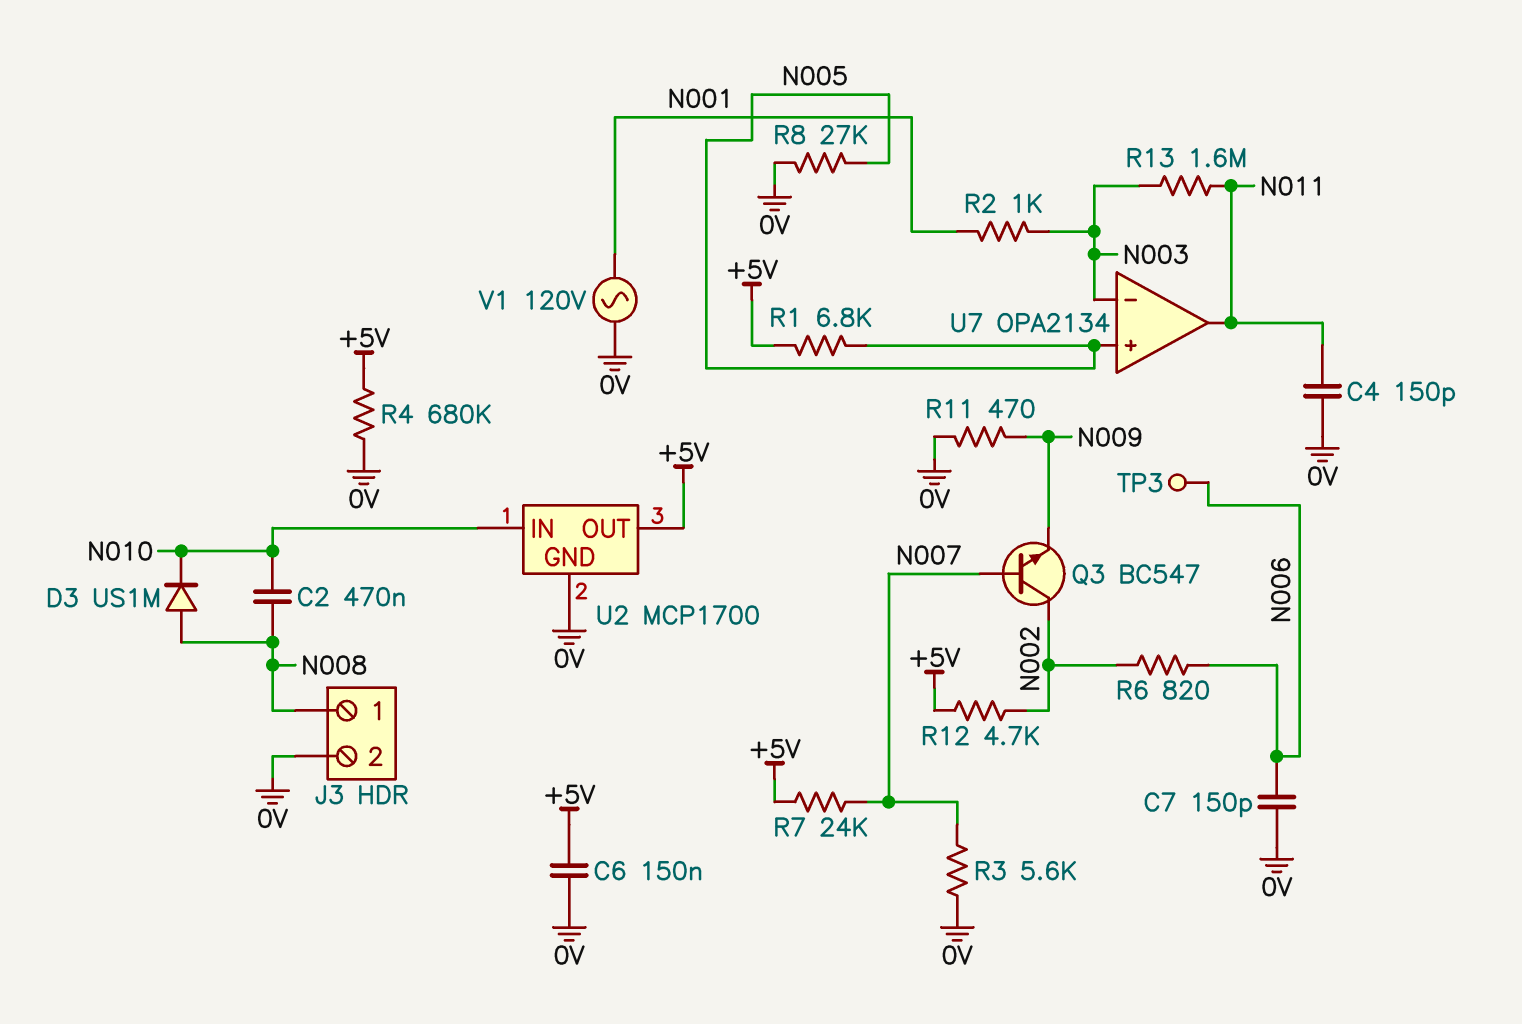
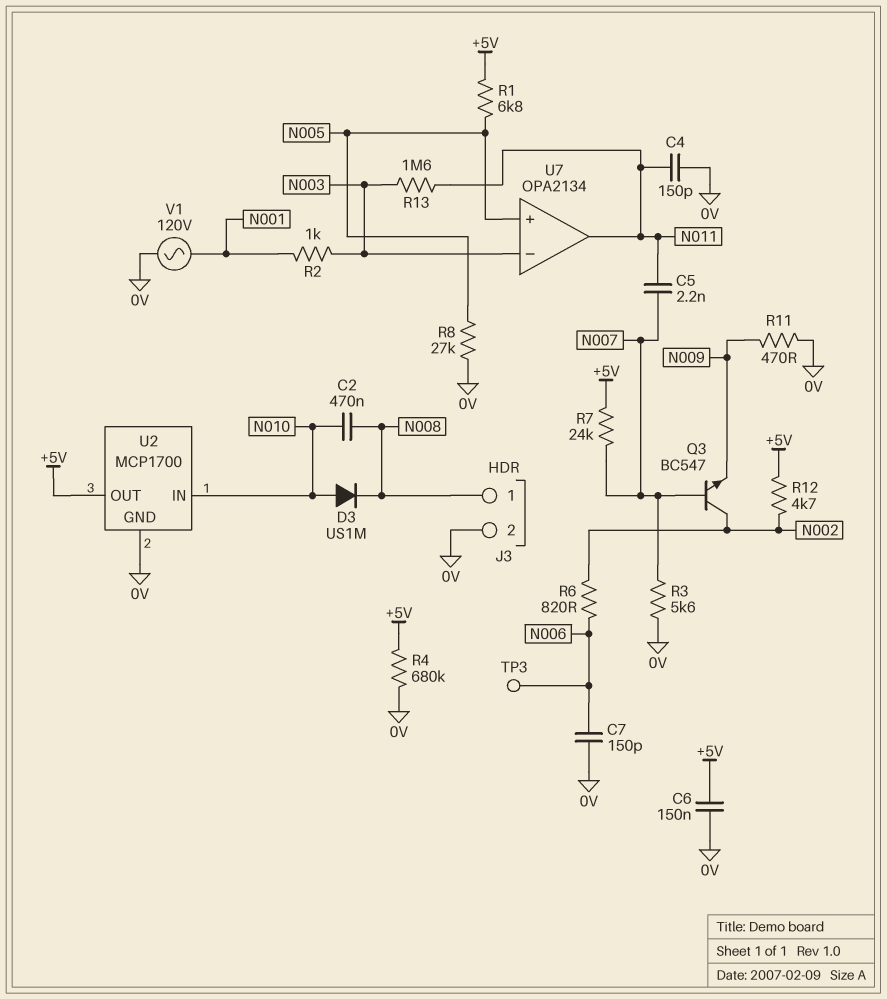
C5: none -> 2.2nF (N007, N011)
D3: diode US1M (A N008, K N010) -> diode US1M (A N010, K N008)

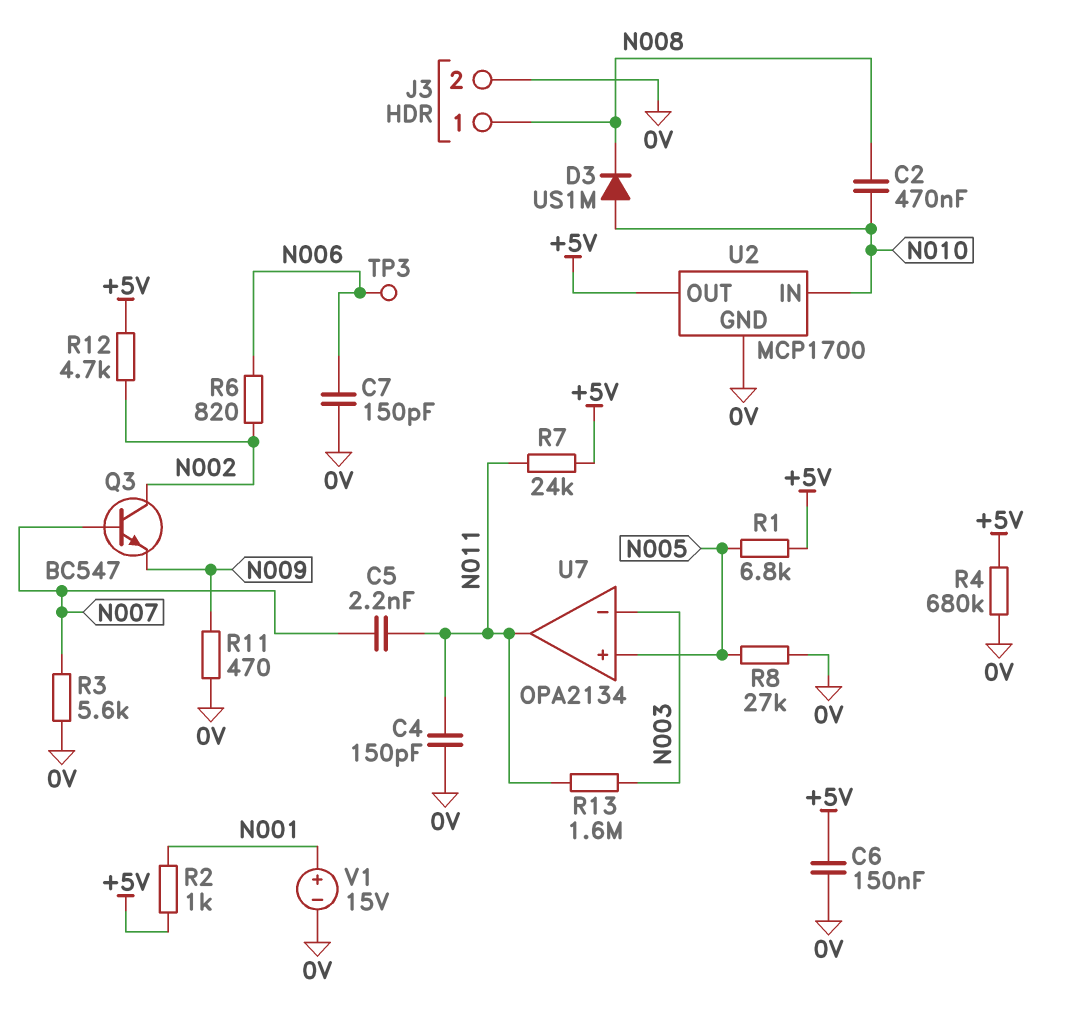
R2: 1k (N001, N003) -> 1k (+5V, N001)
R7: 24k (+5V, N007) -> 24k (+5V, N011)
V1: AC 120V (0V, N001) -> 15V (plus N001, minus 0V)

